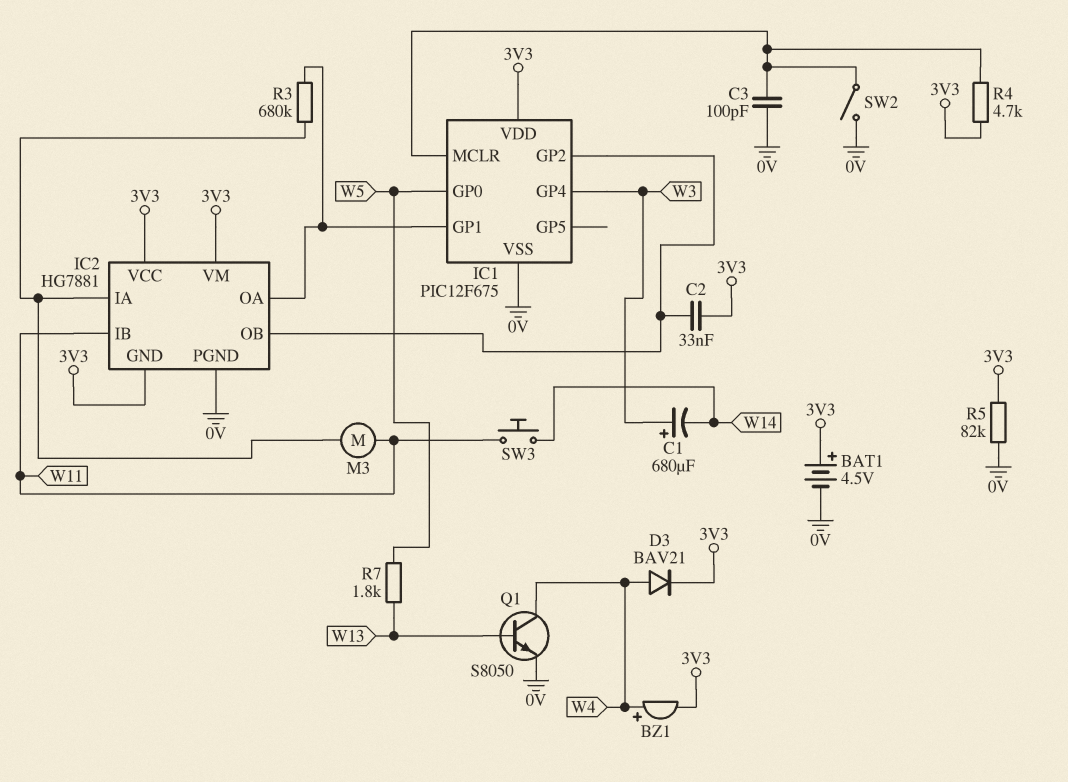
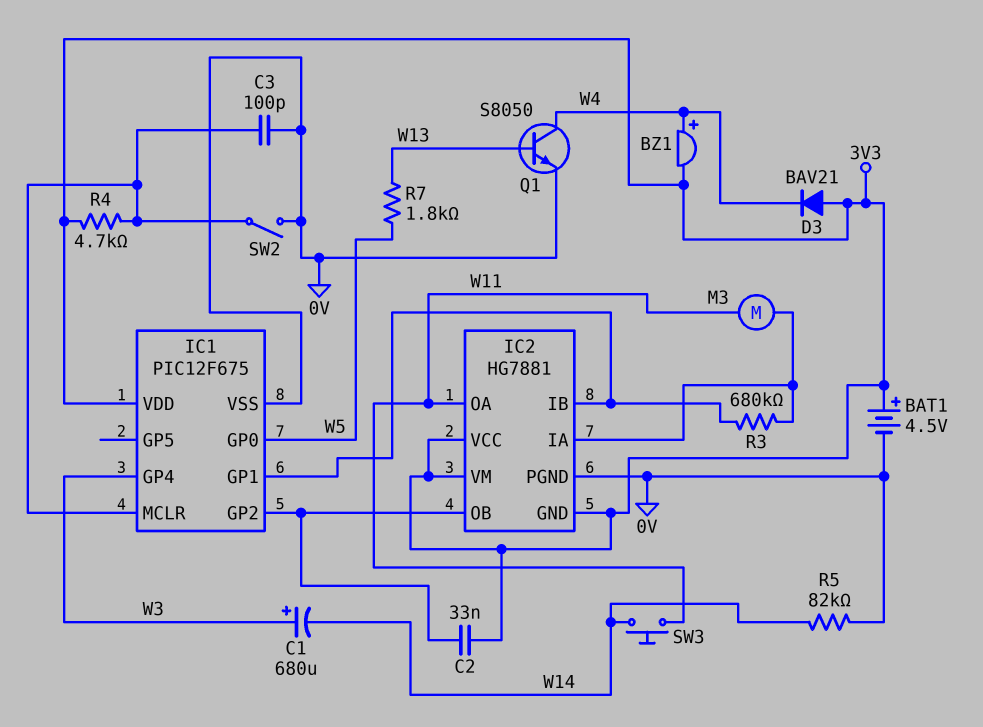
D3: diode BAV21 (A W4, K 3V3) -> diode BAV21 (A 3V3, K W4)
IC2 pin IB: W11 -> IC1/GP1
IC2 pin OA: IC1/GP1 -> W11
R5: 82k (0V, 3V3) -> 82k (0V, W14)

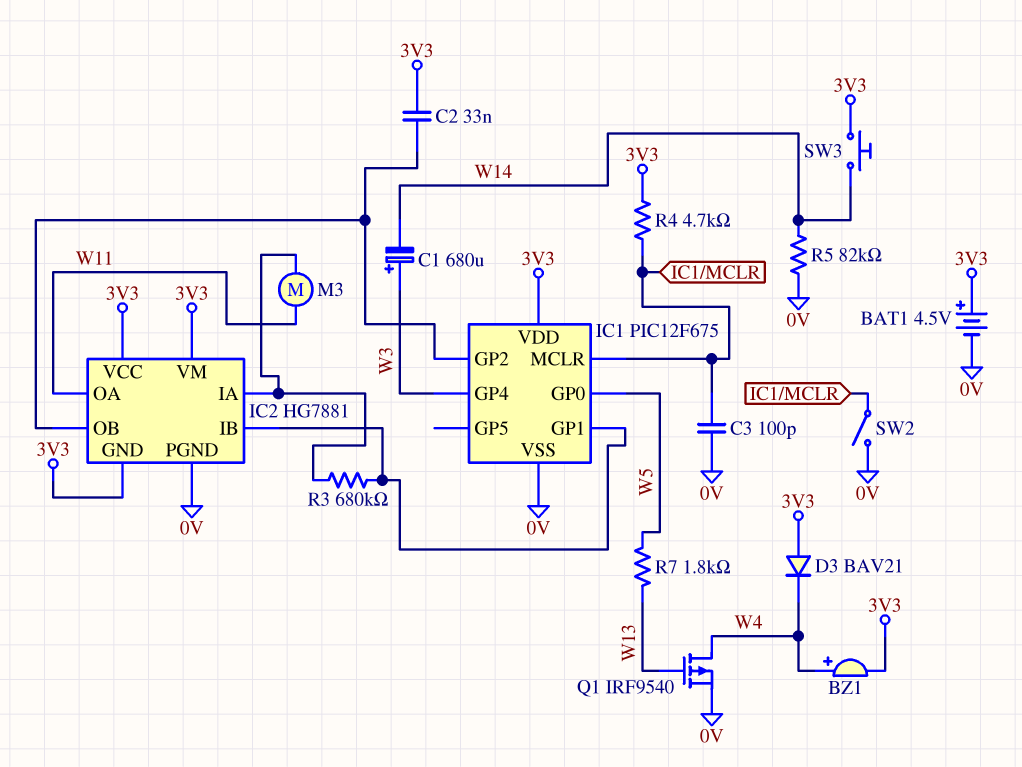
Q1: NPN S8050 (B W13, C W4, E 0V) -> PMOS IRF9540 (G W13, D W4, S 0V)
SW3: button (W11, W14) -> button (3V3, W14)

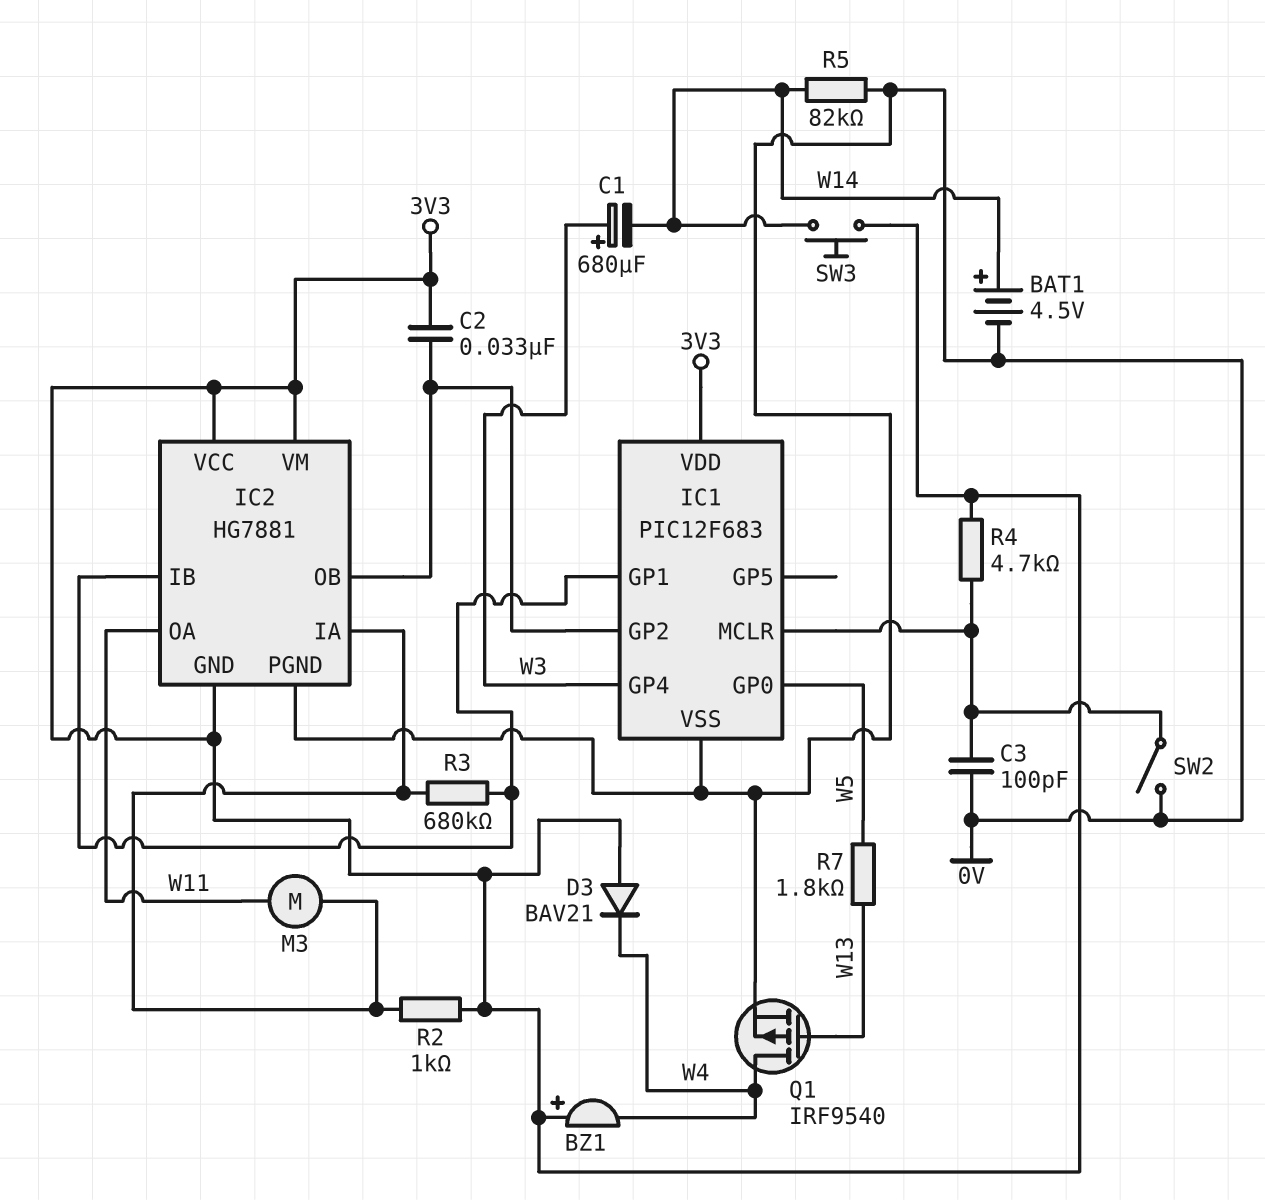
BAT1: 4.5V (plus 3V3, minus 0V) -> 4.5V (plus W14, minus 0V)
BZ1: buzzer (plus W4, minus 3V3) -> buzzer (plus 3V3, minus W4)
IC1: PIC12F675 -> PIC12F683
R2: none -> 1k (3V3, IC2/IA)

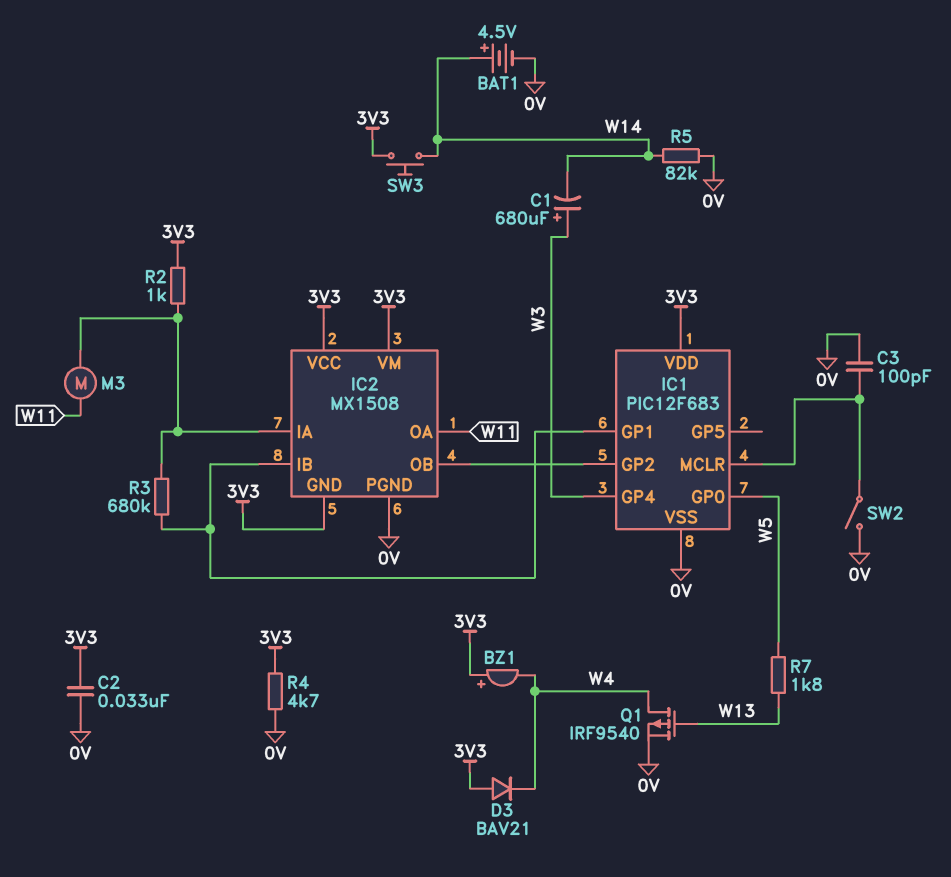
C2: 33nF (3V3, IC1/GP2) -> 33nF (0V, 3V3)
IC2: HG7881 -> MX1508
R4: 4.7k (3V3, IC1/MCLR) -> 4.7k (0V, 3V3)

